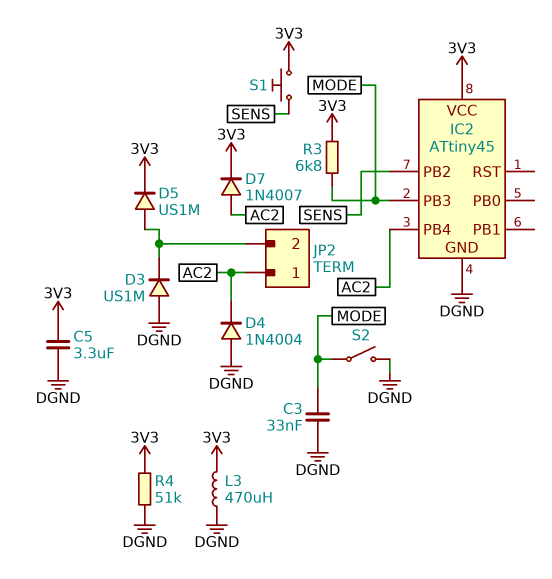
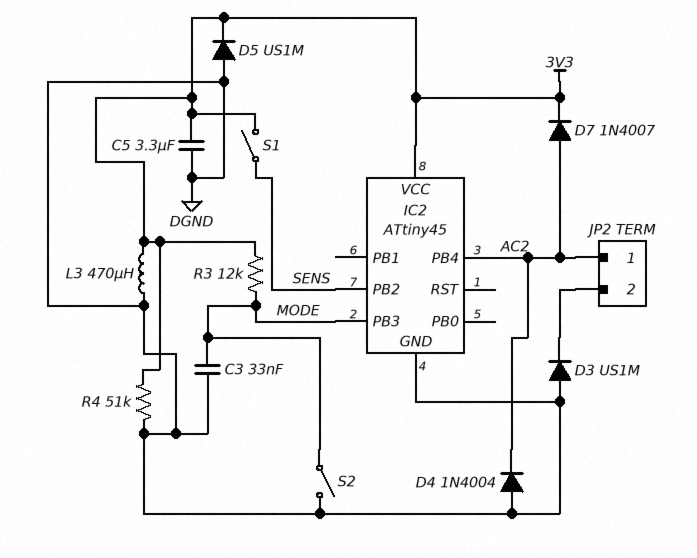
D5: diode US1M (A JP2/2, K 3V3) -> diode US1M (A DGND, K 3V3)
R3: 6.8k (3V3, MODE) -> 12k (3V3, MODE)
S1: button (3V3, SENS) -> switch (3V3, SENS)

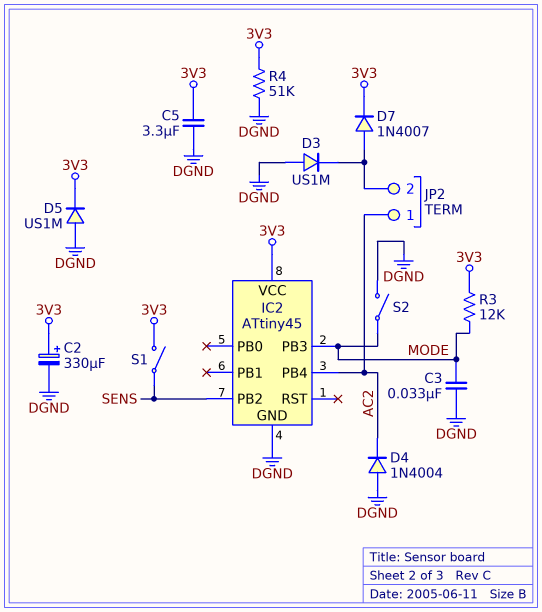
C2: none -> 330uF (plus 3V3, minus DGND)
D7: diode 1N4007 (A AC2, K 3V3) -> diode 1N4007 (A JP2/2, K 3V3)
L3: 470uH (3V3, DGND) -> none

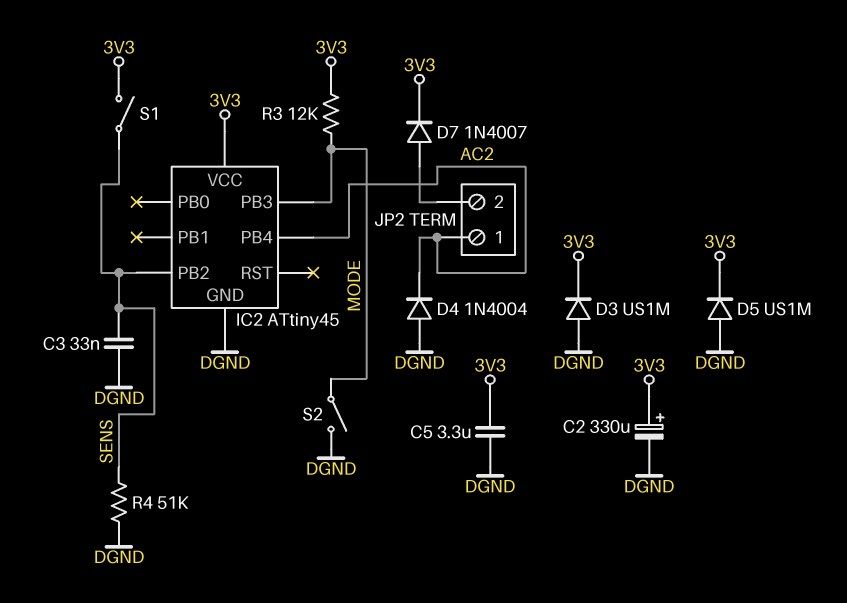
C3: 33nF (DGND, MODE) -> 33nF (DGND, SENS)
D3: diode US1M (A DGND, K JP2/2) -> diode US1M (A DGND, K 3V3)
R4: 51k (3V3, DGND) -> 51k (DGND, SENS)

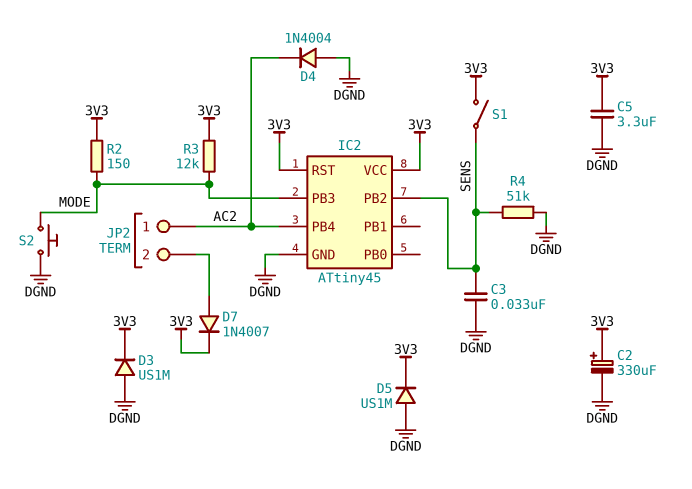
IC2 pin RST: none -> 3V3
R2: none -> 150 (3V3, MODE)
S2: switch (DGND, MODE) -> button (DGND, MODE)

